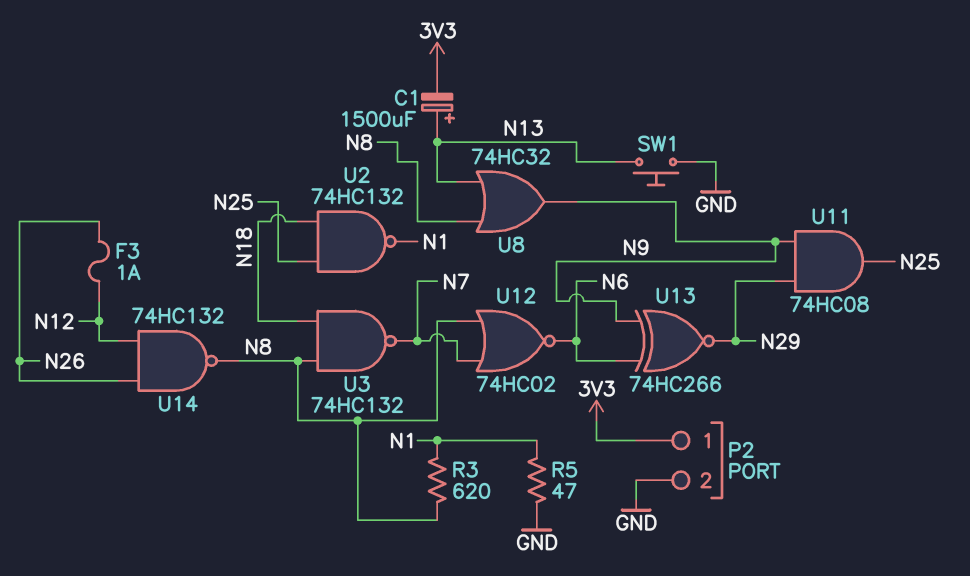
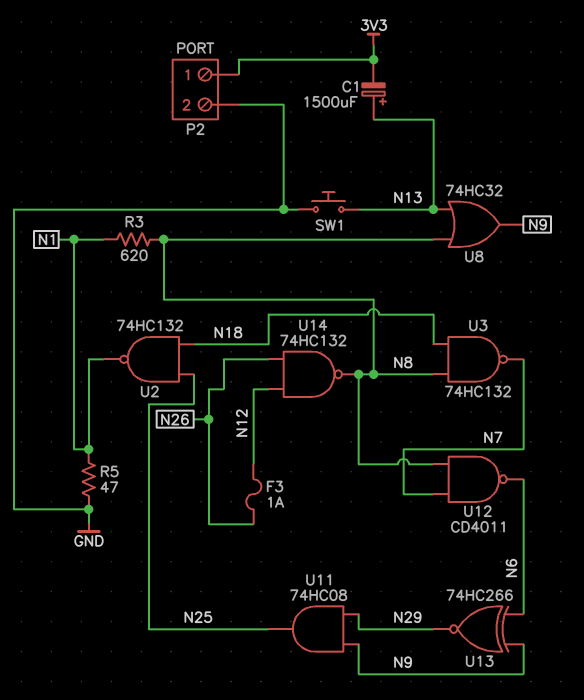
U12: NOR 74HC02 (in N7, in N8, out N6) -> NAND CD4011 (in N7, in N8, out N6)

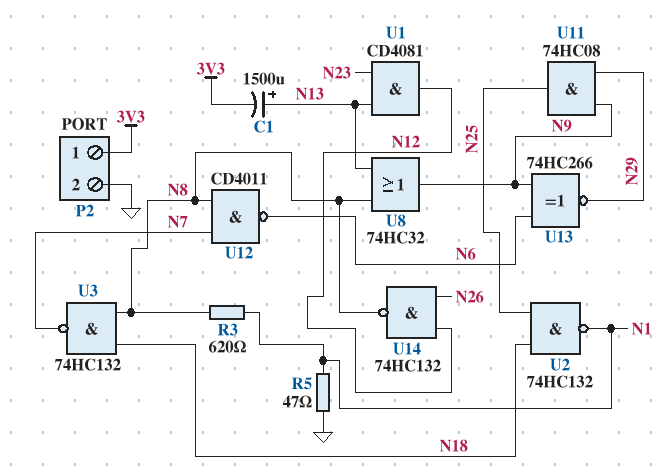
F3: 1A (N12, N26) -> none
SW1: button (GND, N13) -> none
U1: none -> AND CD4081 (in N13, in N23, out N12)

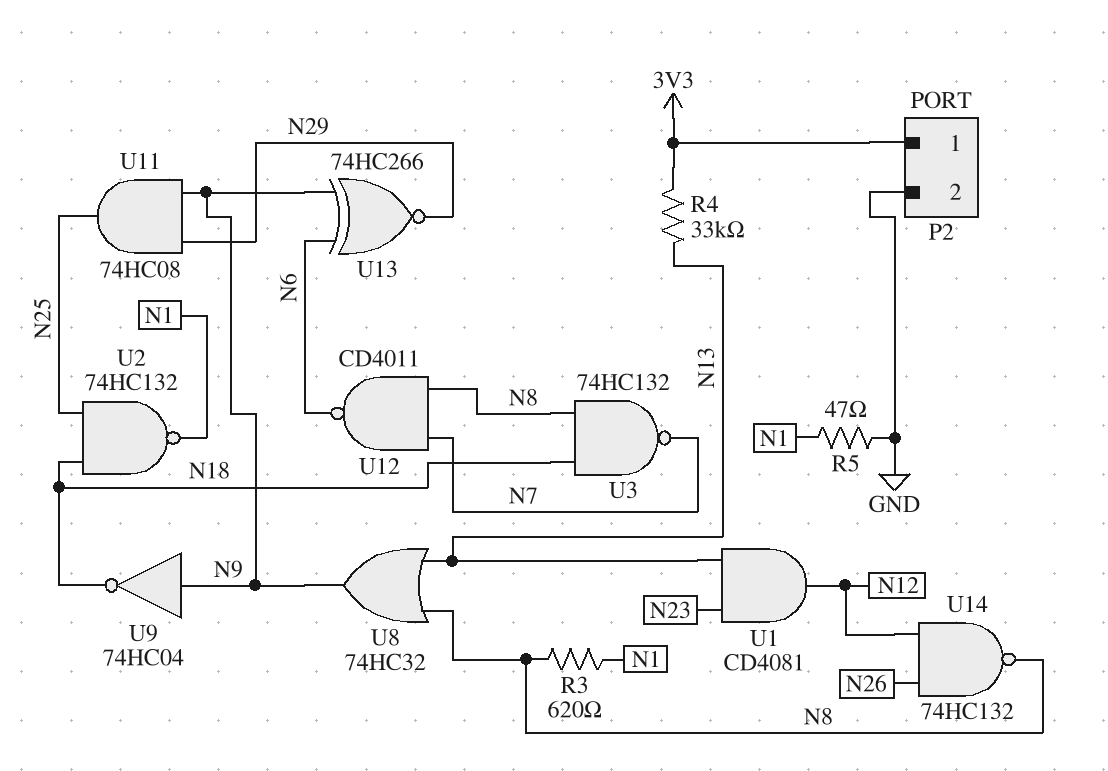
C1: 1500uF (plus N13, minus 3V3) -> none
R4: none -> 33k (3V3, N13)
U9: none -> NOT 74HC04 (in N9, out N18)

